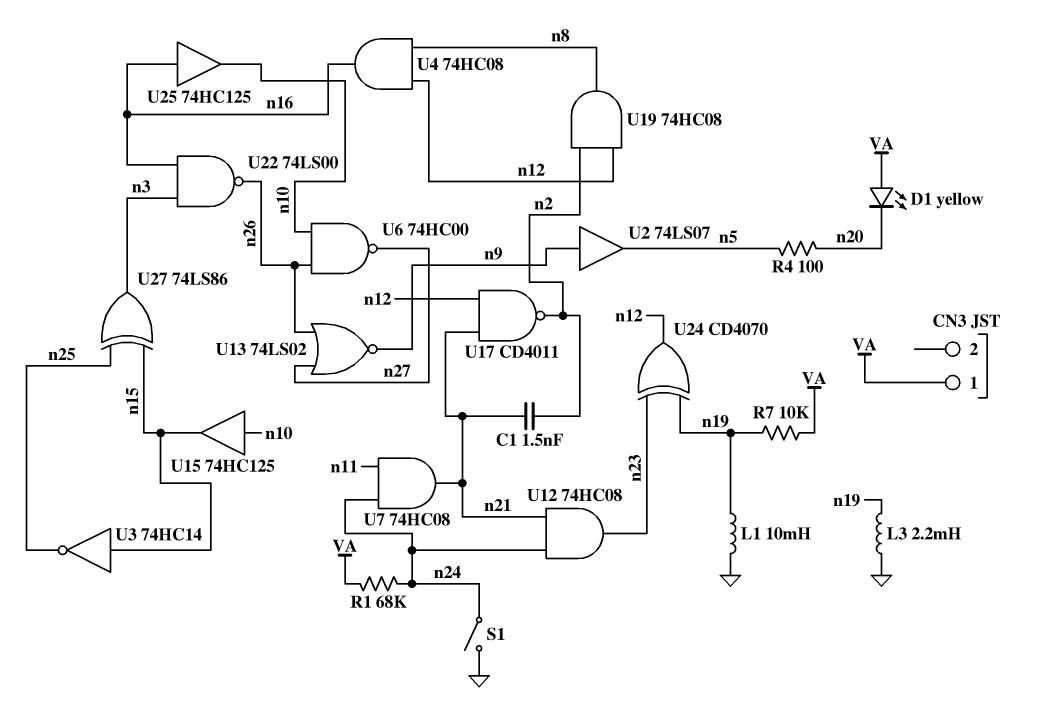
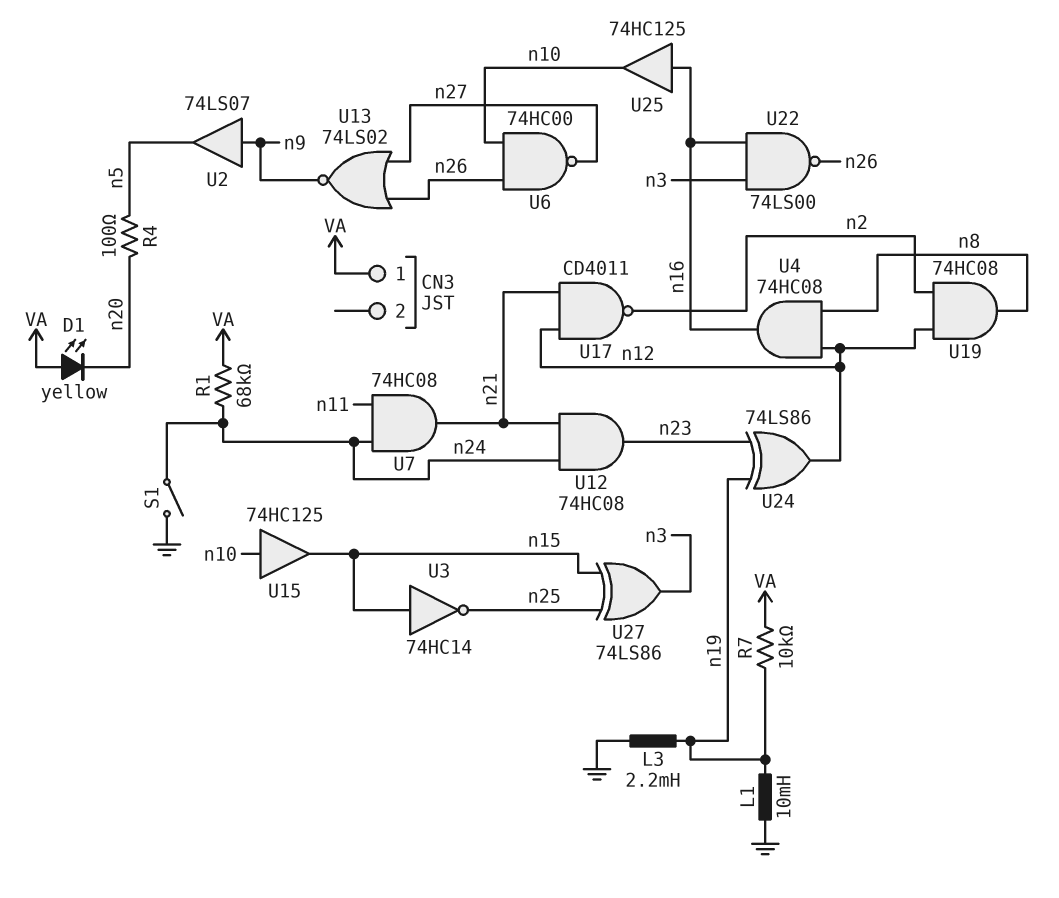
C1: 1.5nF (n2, n21) -> none
U24: XOR CD4070 (in n19, in n23, out n12) -> XOR 74LS86 (in n19, in n23, out n12)

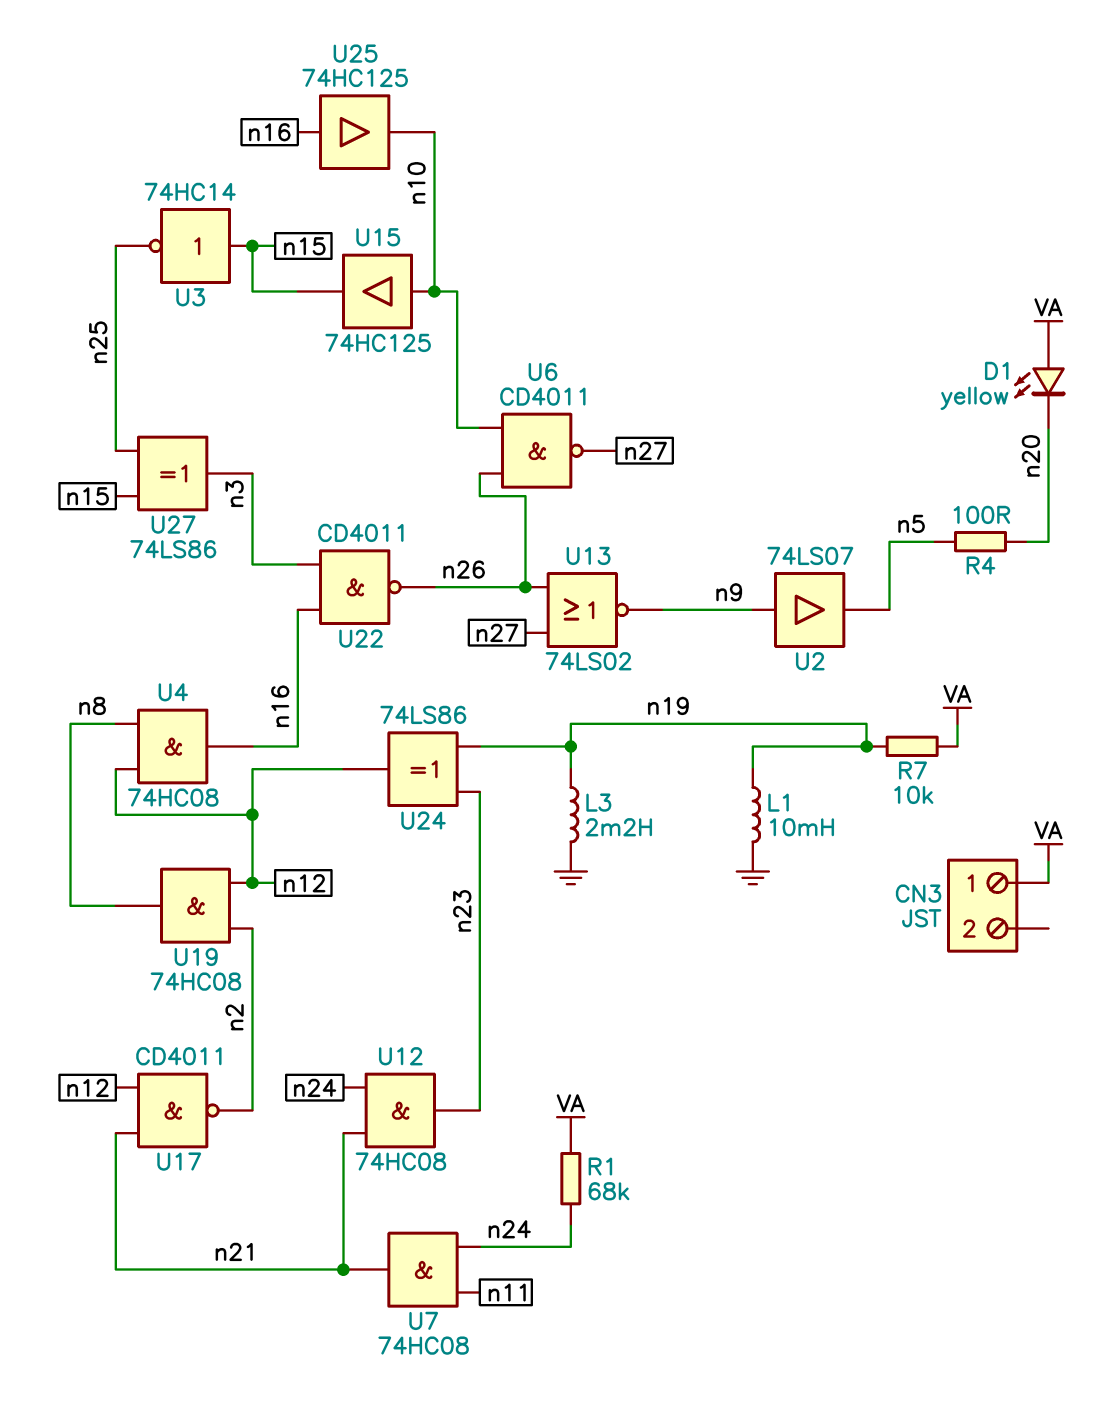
S1: switch (GND, n24) -> none
U6: NAND 74HC00 (in n10, in n26, out n27) -> NAND CD4011 (in n10, in n26, out n27)
U22: NAND 74LS00 (in n3, in n16, out n26) -> NAND CD4011 (in n3, in n16, out n26)

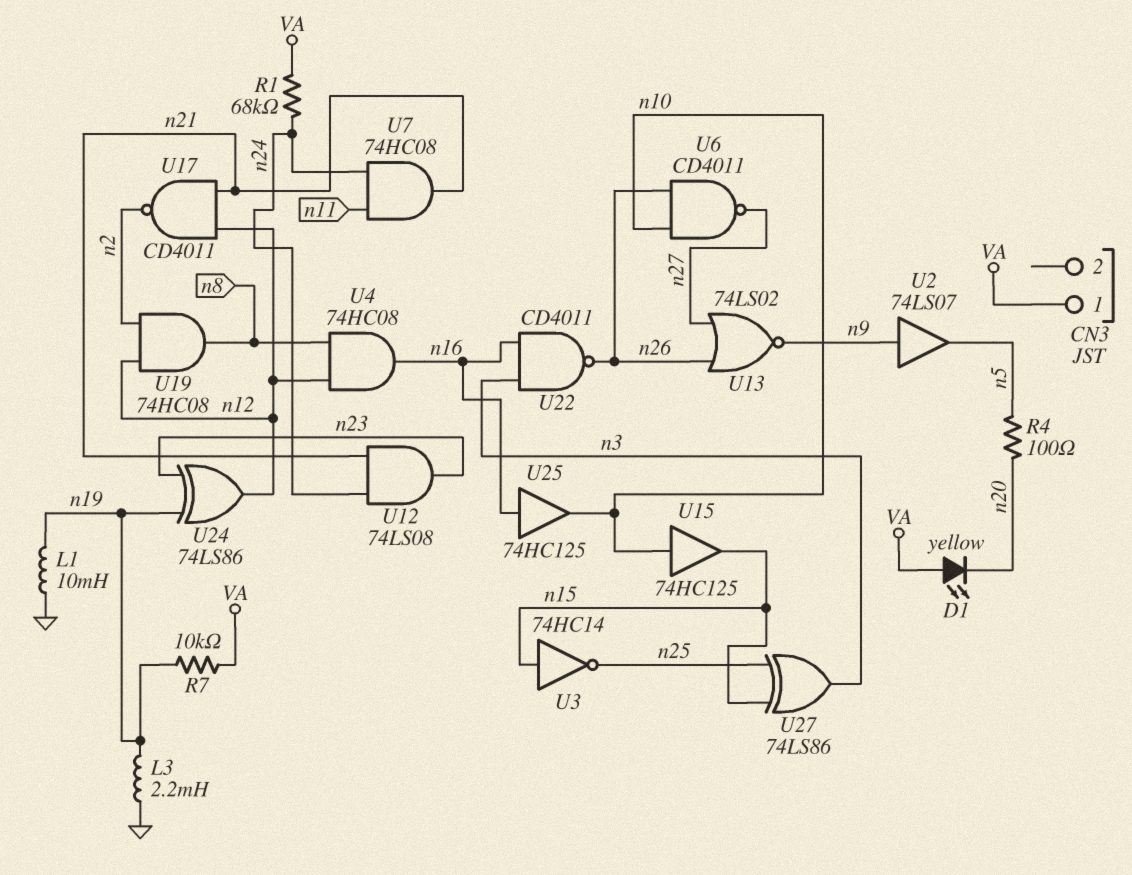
U12: AND 74HC08 (in n21, in n24, out n23) -> AND 74LS08 (in n21, in n24, out n23)

